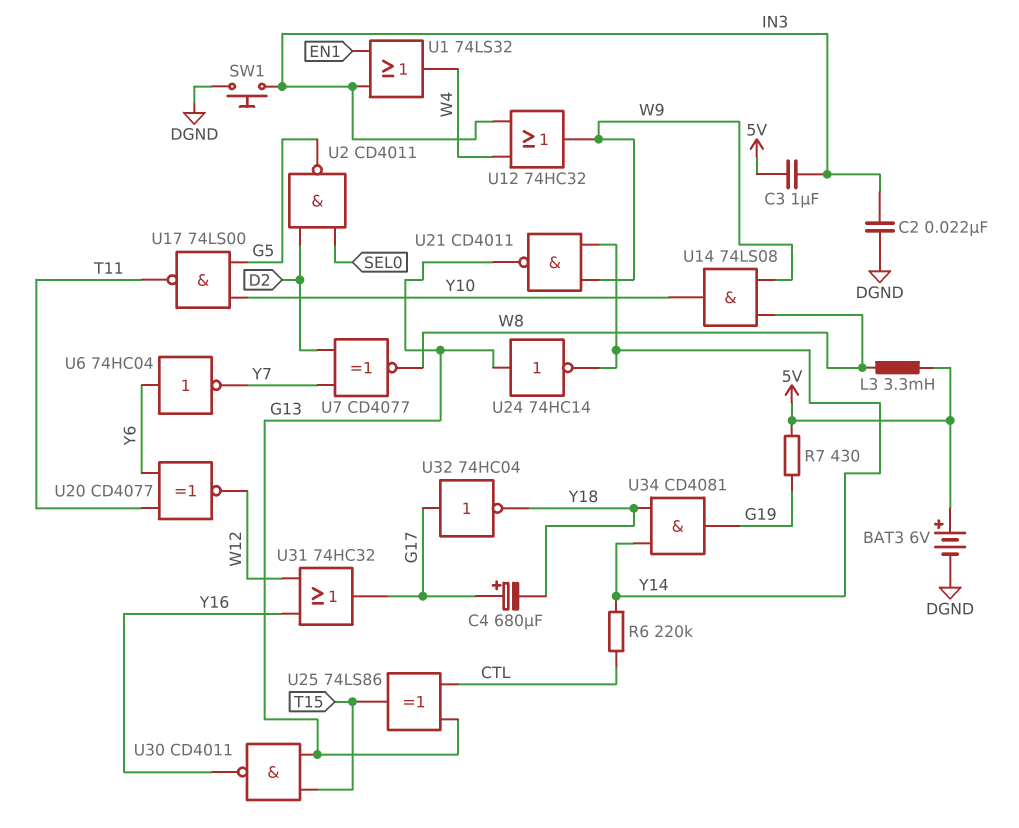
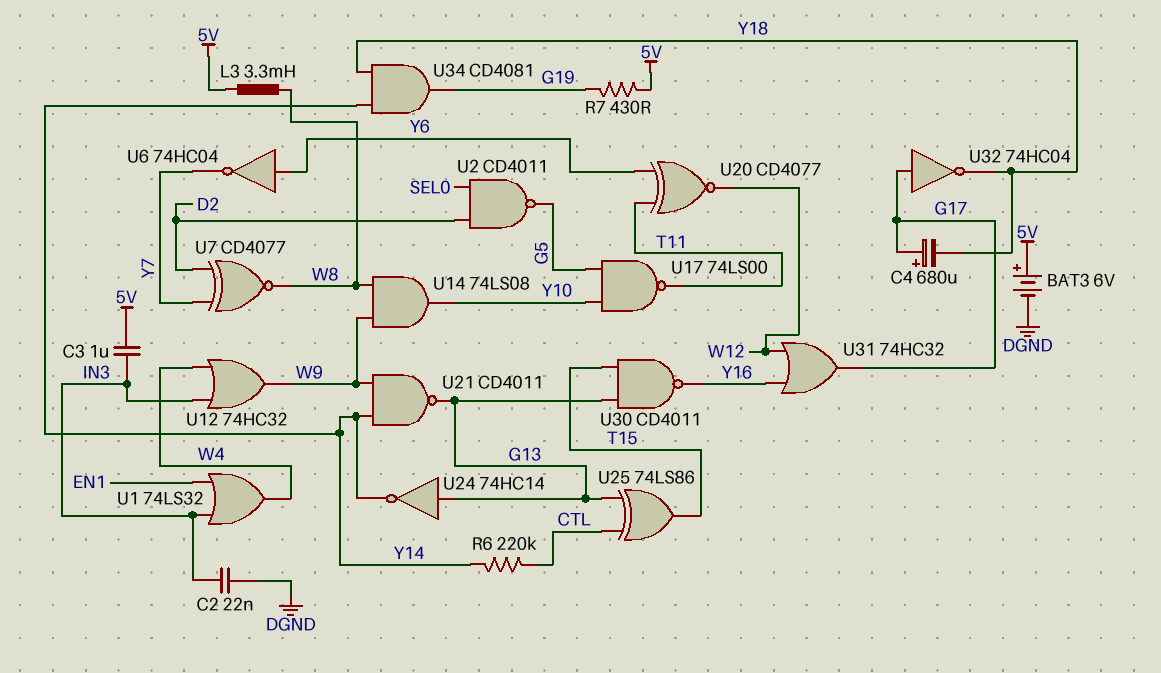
SW1: button (DGND, IN3) -> none

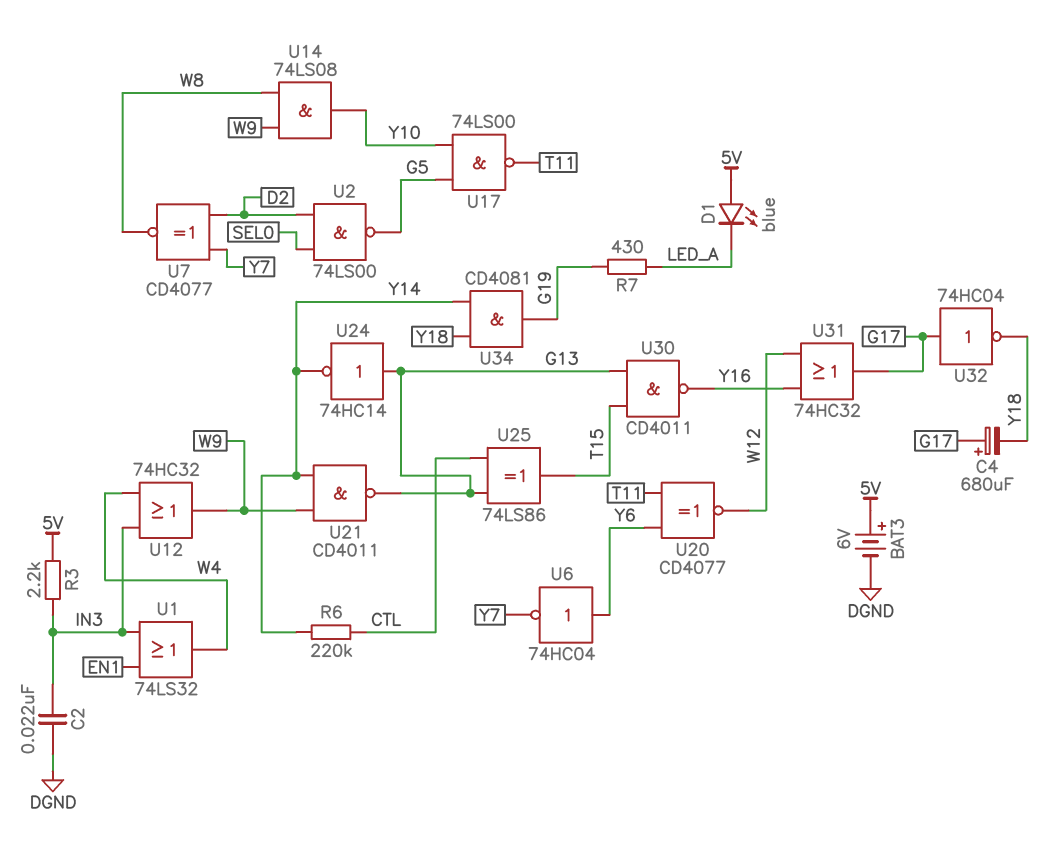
C3: 1uF (5V, IN3) -> none
D1: none -> LED blue (A 5V, K LED_A)
L3: 3.3mH (5V, W8) -> none
R3: none -> 2.2k (5V, IN3)
R7: 430 (5V, G19) -> 430 (G19, LED_A)
U2: NAND CD4011 (in D2, in SEL0, out G5) -> NAND 74LS00 (in D2, in SEL0, out G5)

